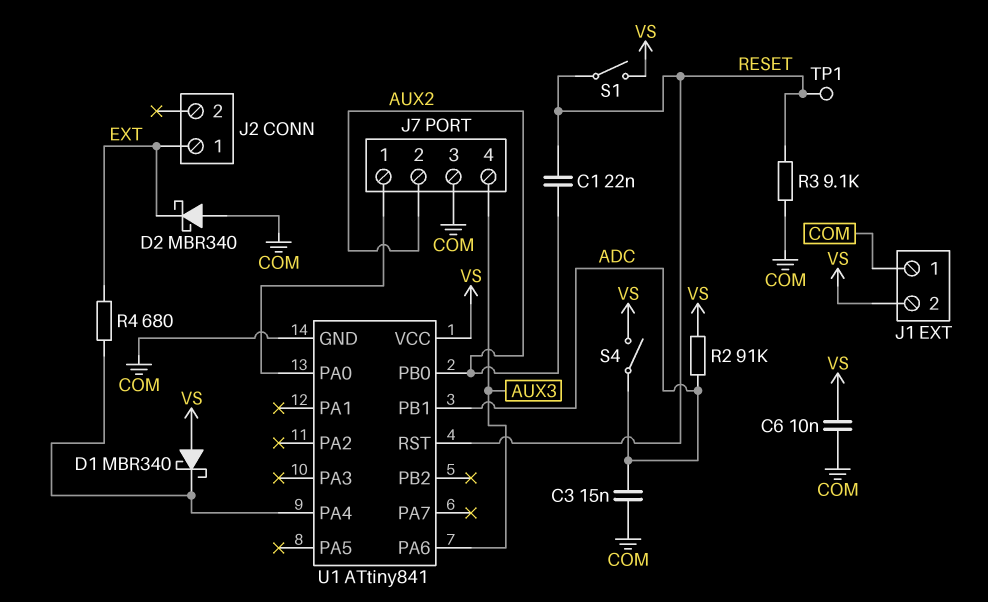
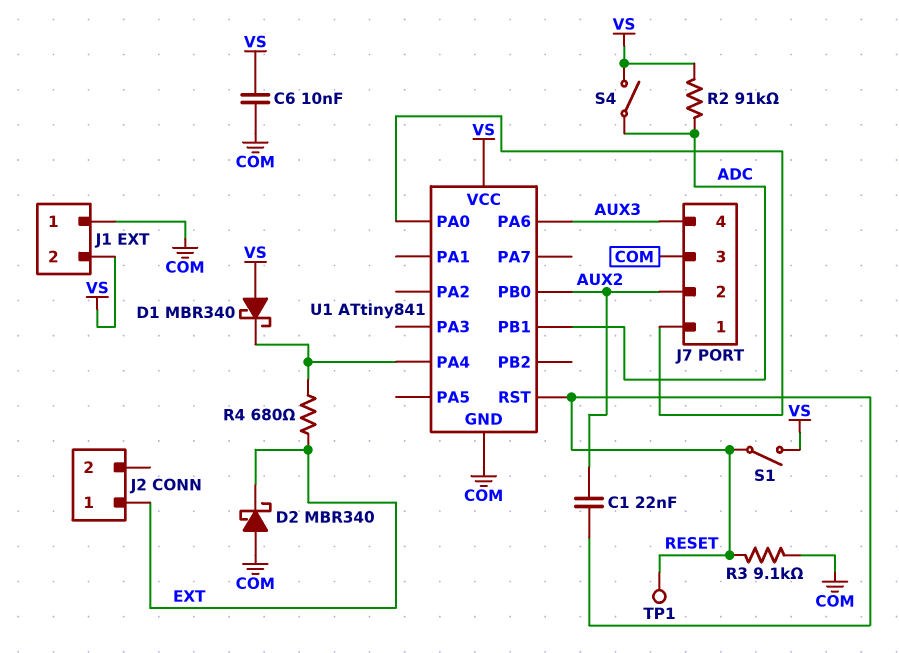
C3: 15nF (ADC, COM) -> none

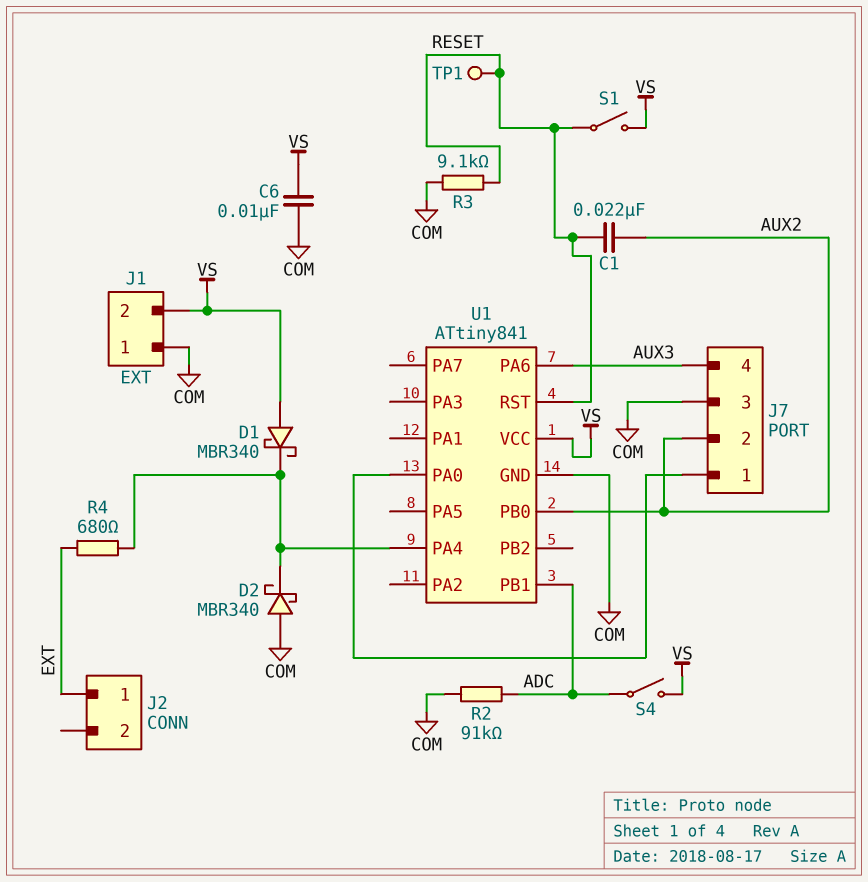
D2: schottky MBR340 (A COM, K EXT) -> schottky MBR340 (A COM, K U1/PA4)
R2: 91k (ADC, VS) -> 91k (ADC, COM)

